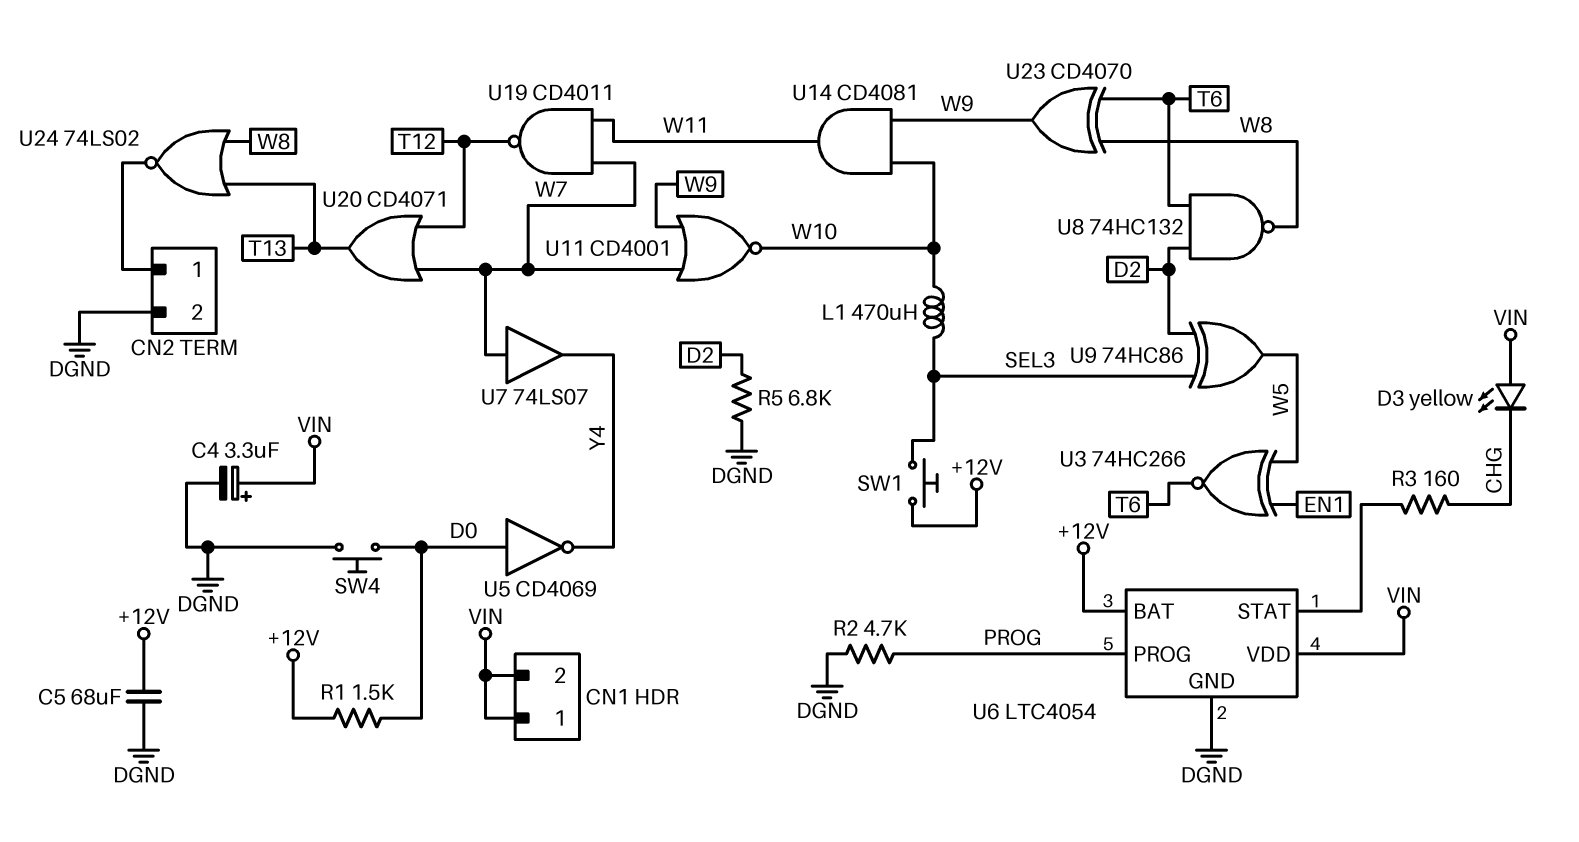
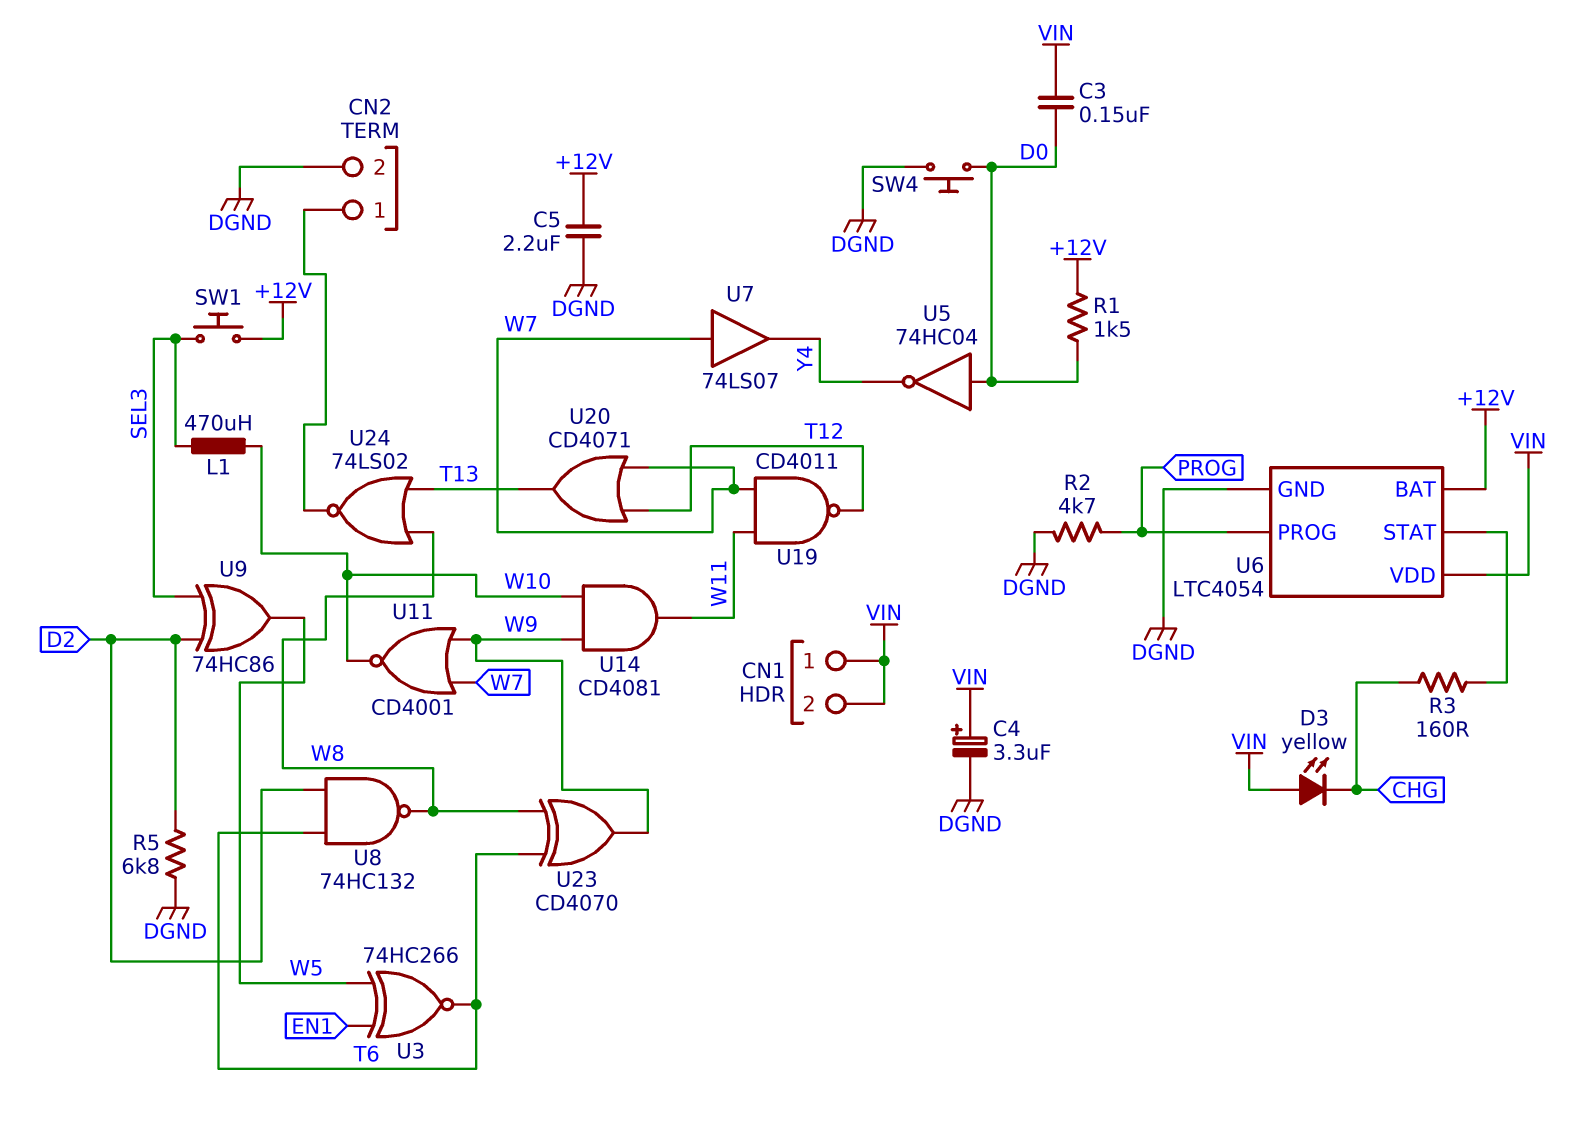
C3: none -> 150nF (D0, VIN)
C5: 68uF (+12V, DGND) -> 2.2uF (+12V, DGND)
U5: NOT CD4069 (in D0, out Y4) -> NOT 74HC04 (in D0, out Y4)

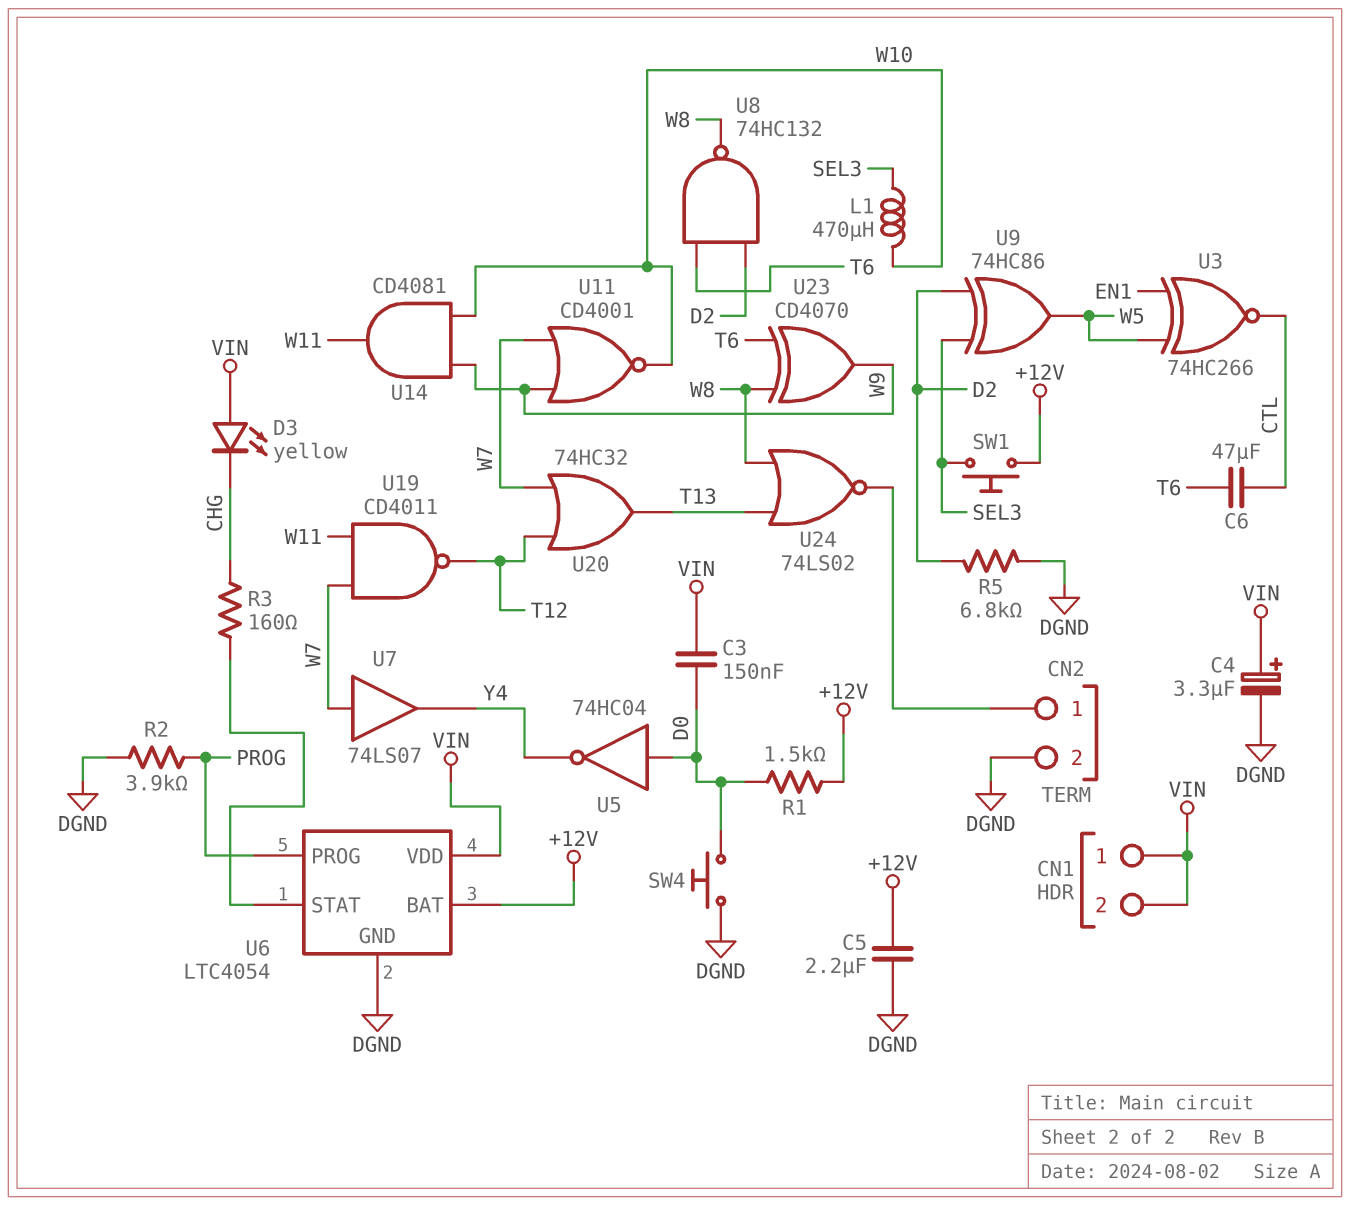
C6: none -> 47uF (CTL, T6)
R2: 4.7k (DGND, PROG) -> 3.9k (DGND, PROG)
U3: XNOR 74HC266 (in EN1, in W5, out T6) -> XNOR 74HC266 (in EN1, in W5, out CTL)
U20: OR CD4071 (in T12, in W7, out T13) -> OR 74HC32 (in T12, in W7, out T13)

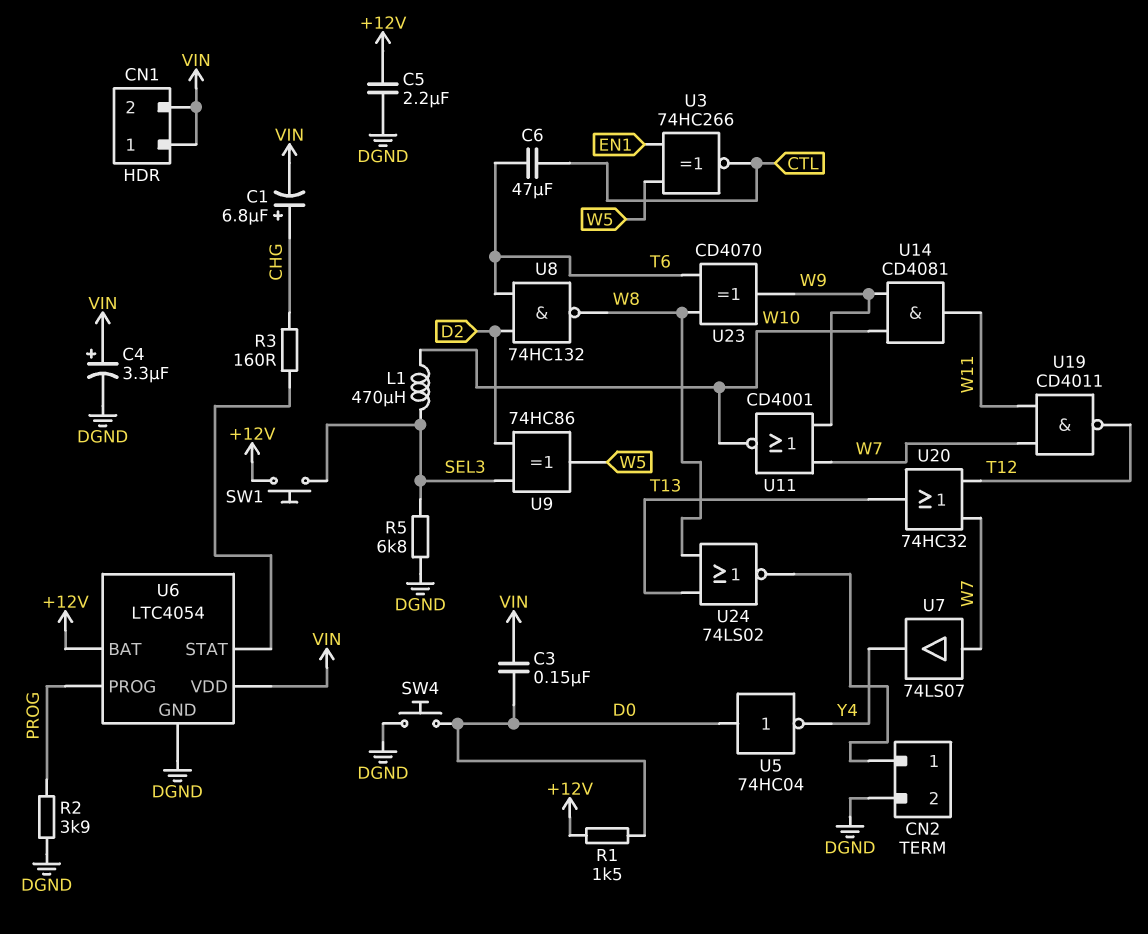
C1: none -> 6.8uF (plus CHG, minus VIN)
D3: LED yellow (A VIN, K CHG) -> none
R5: 6.8k (D2, DGND) -> 6.8k (DGND, SEL3)

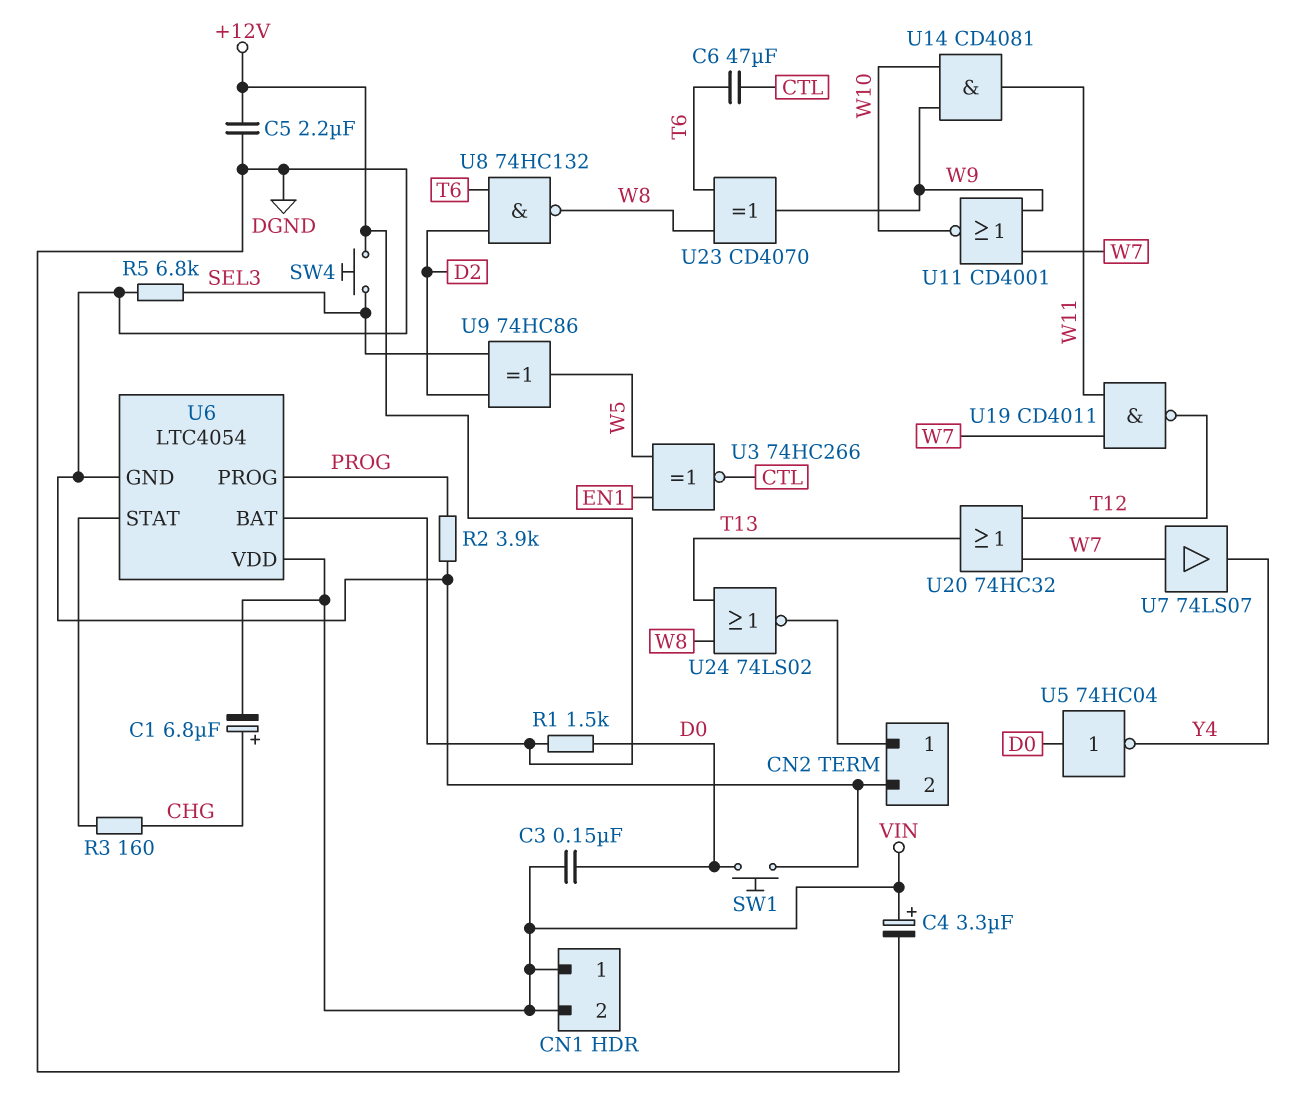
L1: 470uH (SEL3, W10) -> none
SW1: button (+12V, SEL3) -> button (D0, DGND)
SW4: button (D0, DGND) -> button (+12V, SEL3)

